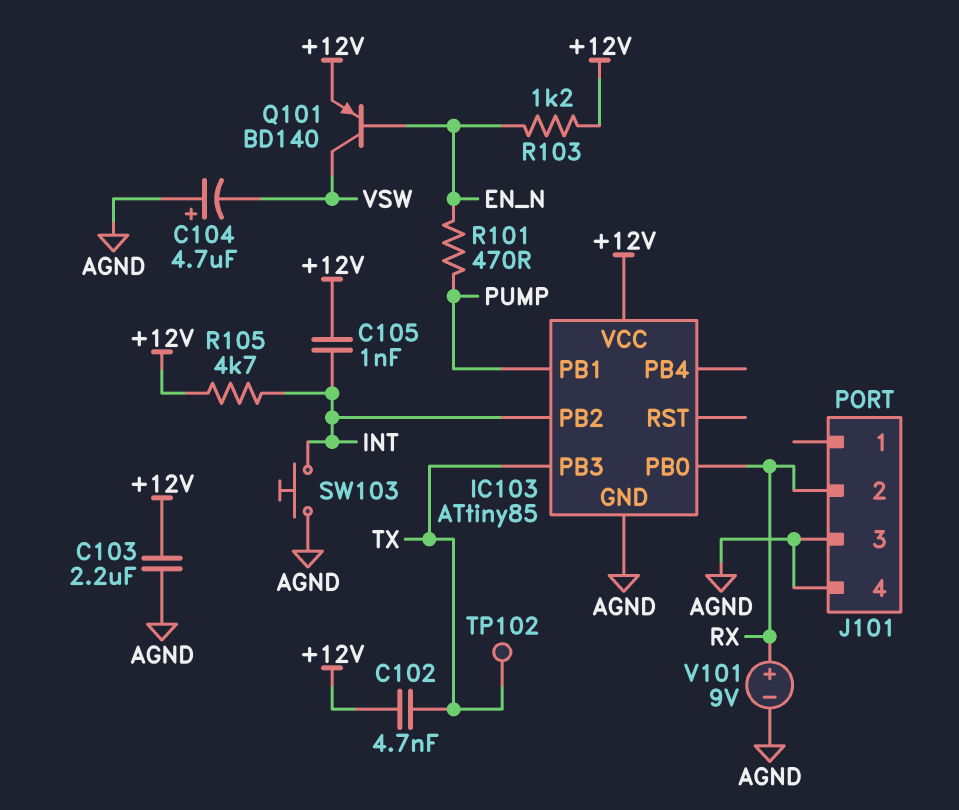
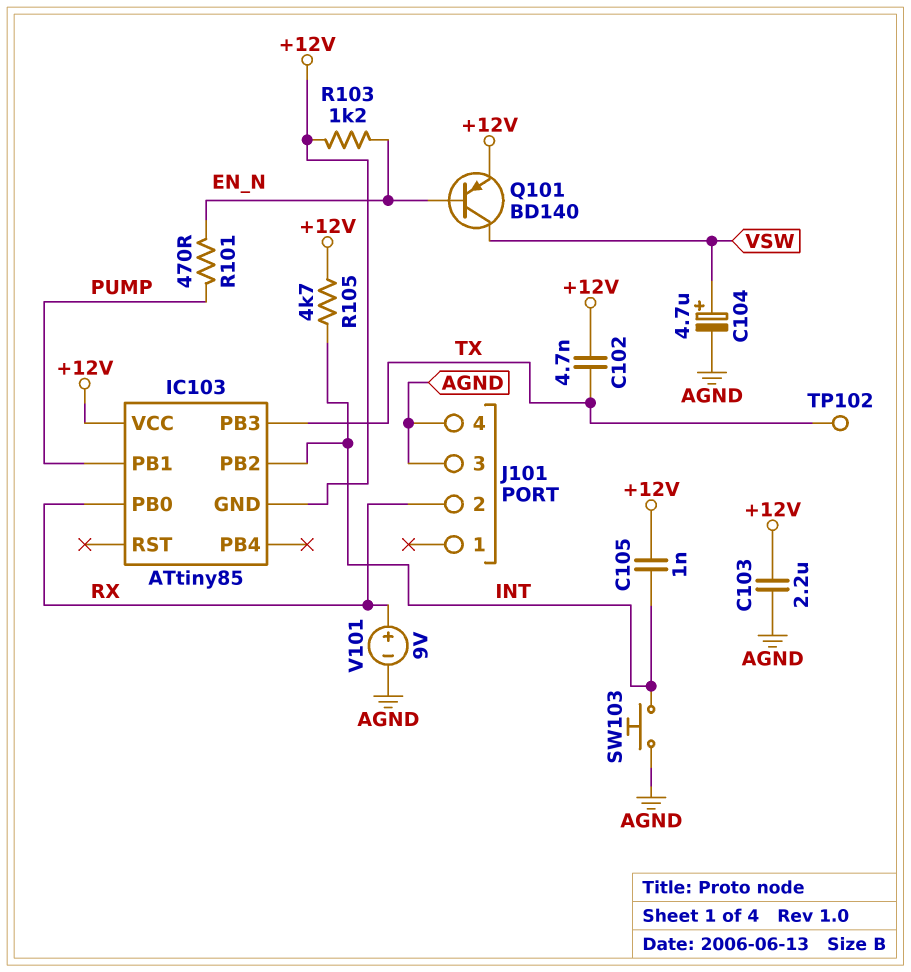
C104: 4.7uF (plus AGND, minus VSW) -> 4.7uF (plus VSW, minus AGND)
IC103 pin GND: AGND -> +12V

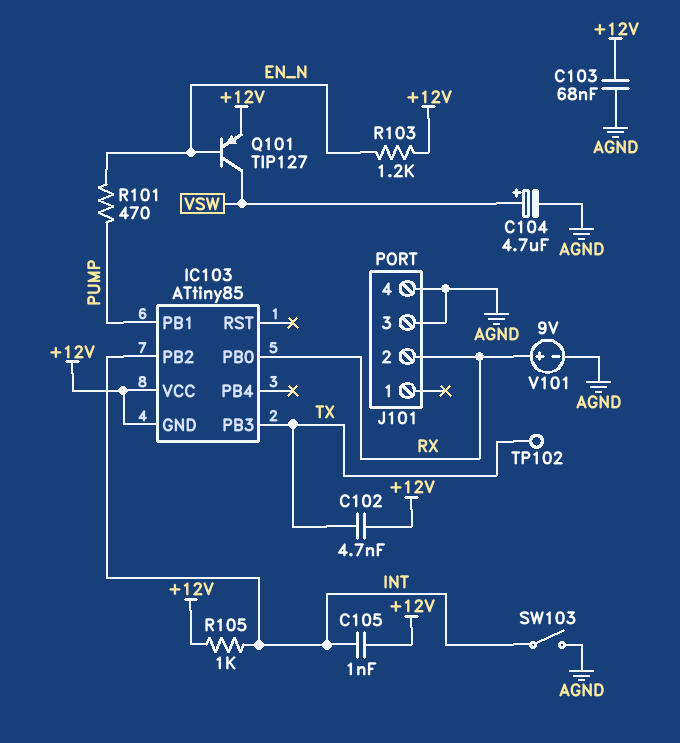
C103: 2.2uF (+12V, AGND) -> 68nF (+12V, AGND)
Q101: PNP BD140 (B EN_N, C VSW, E +12V) -> PNP TIP127 (B EN_N, C VSW, E +12V)
R105: 4.7k (+12V, INT) -> 1k (+12V, INT)
SW103: button (AGND, INT) -> switch (AGND, INT)

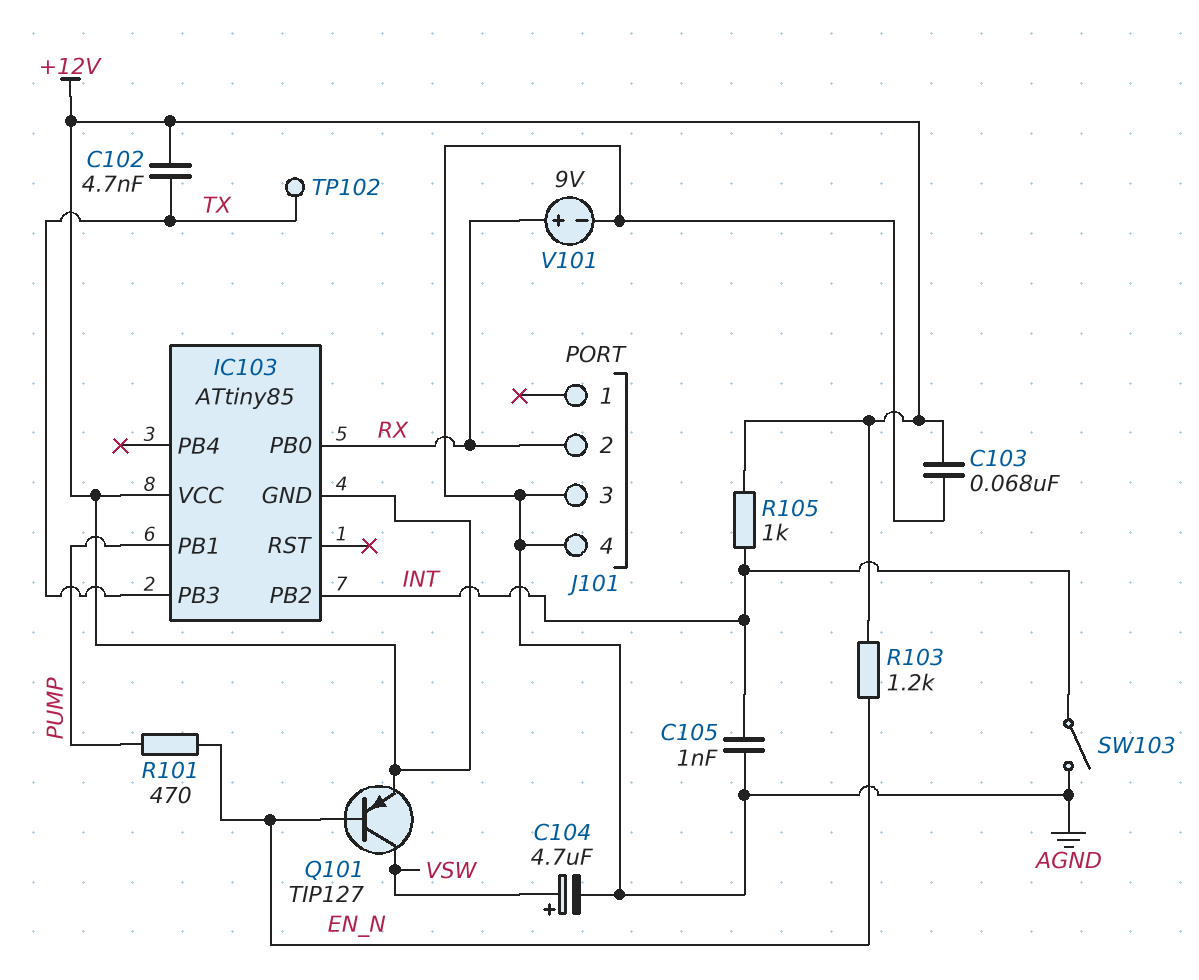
C105: 1nF (+12V, INT) -> 1nF (AGND, INT)

